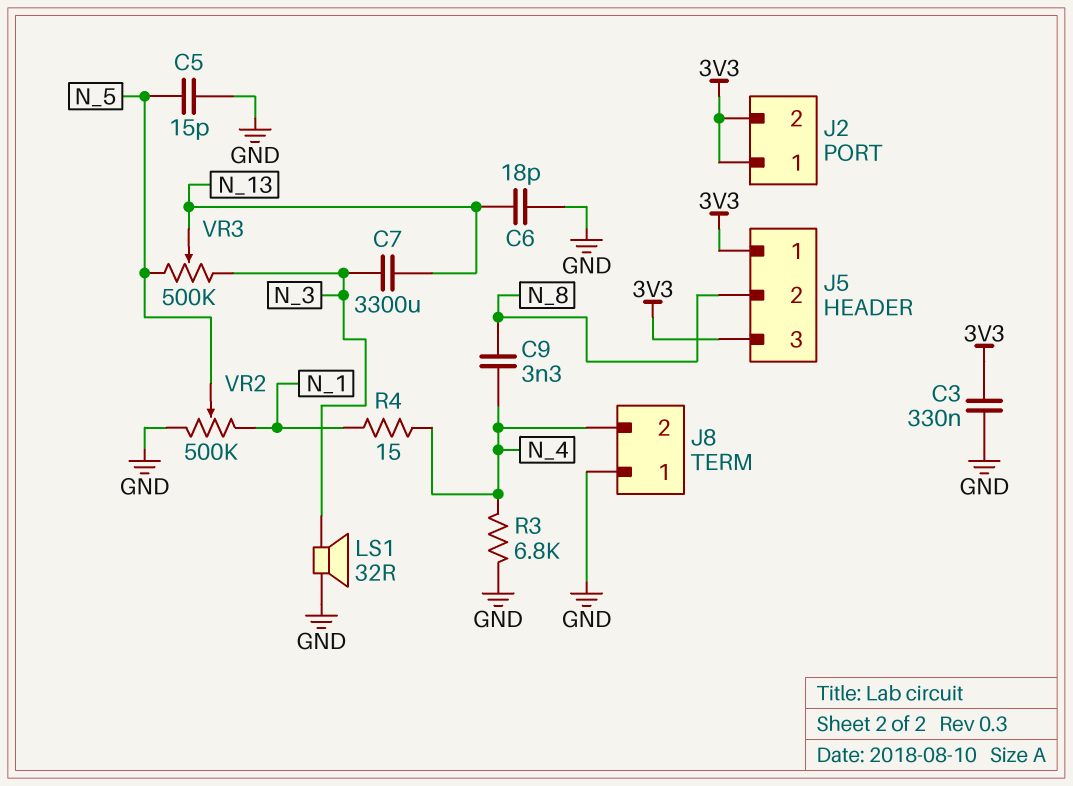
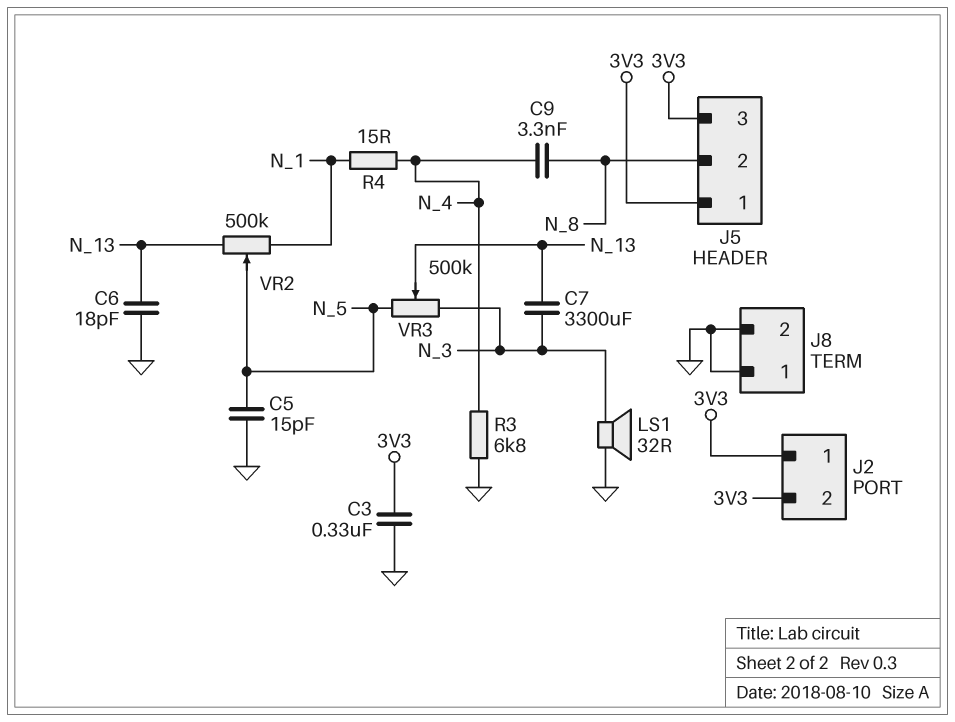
J8 pin 2: N_4 -> GND
VR2: 500k (GND, N_1, wiper N_5) -> 500k (N_1, N_13, wiper N_5)

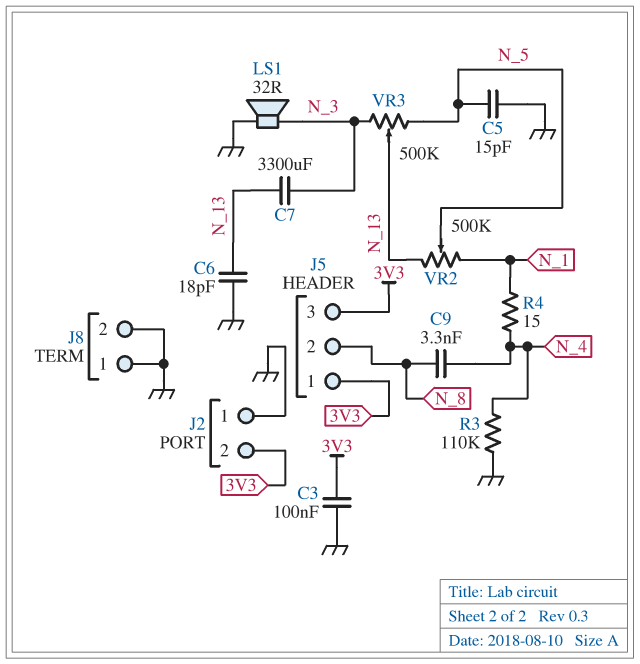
C3: 330nF (3V3, GND) -> 100nF (3V3, GND)
J2 pin 1: 3V3 -> GND
R3: 6.8k (GND, N_4) -> 110k (GND, N_4)

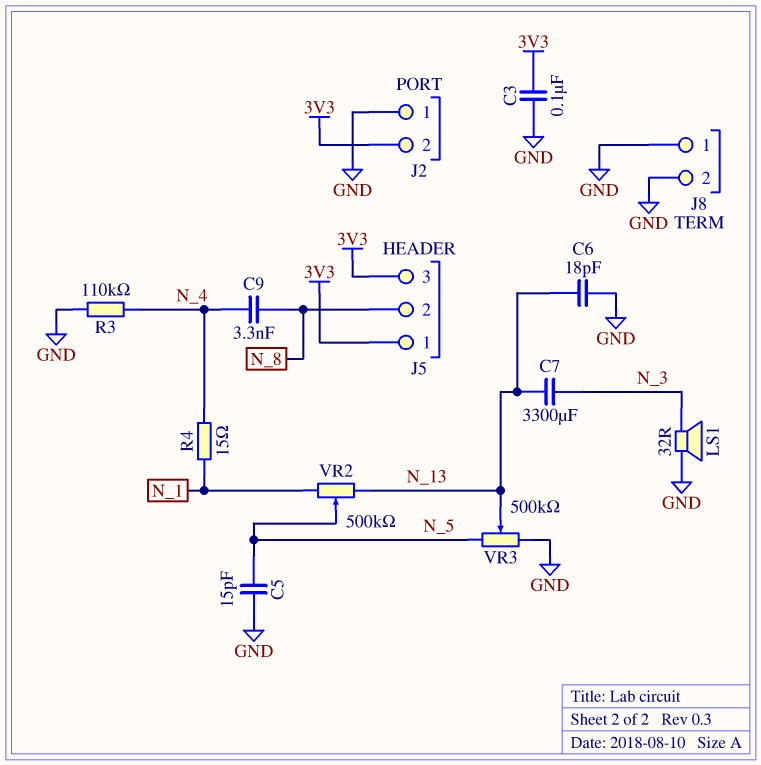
VR3: 500k (N_3, N_5, wiper N_13) -> 500k (GND, N_5, wiper N_13)

